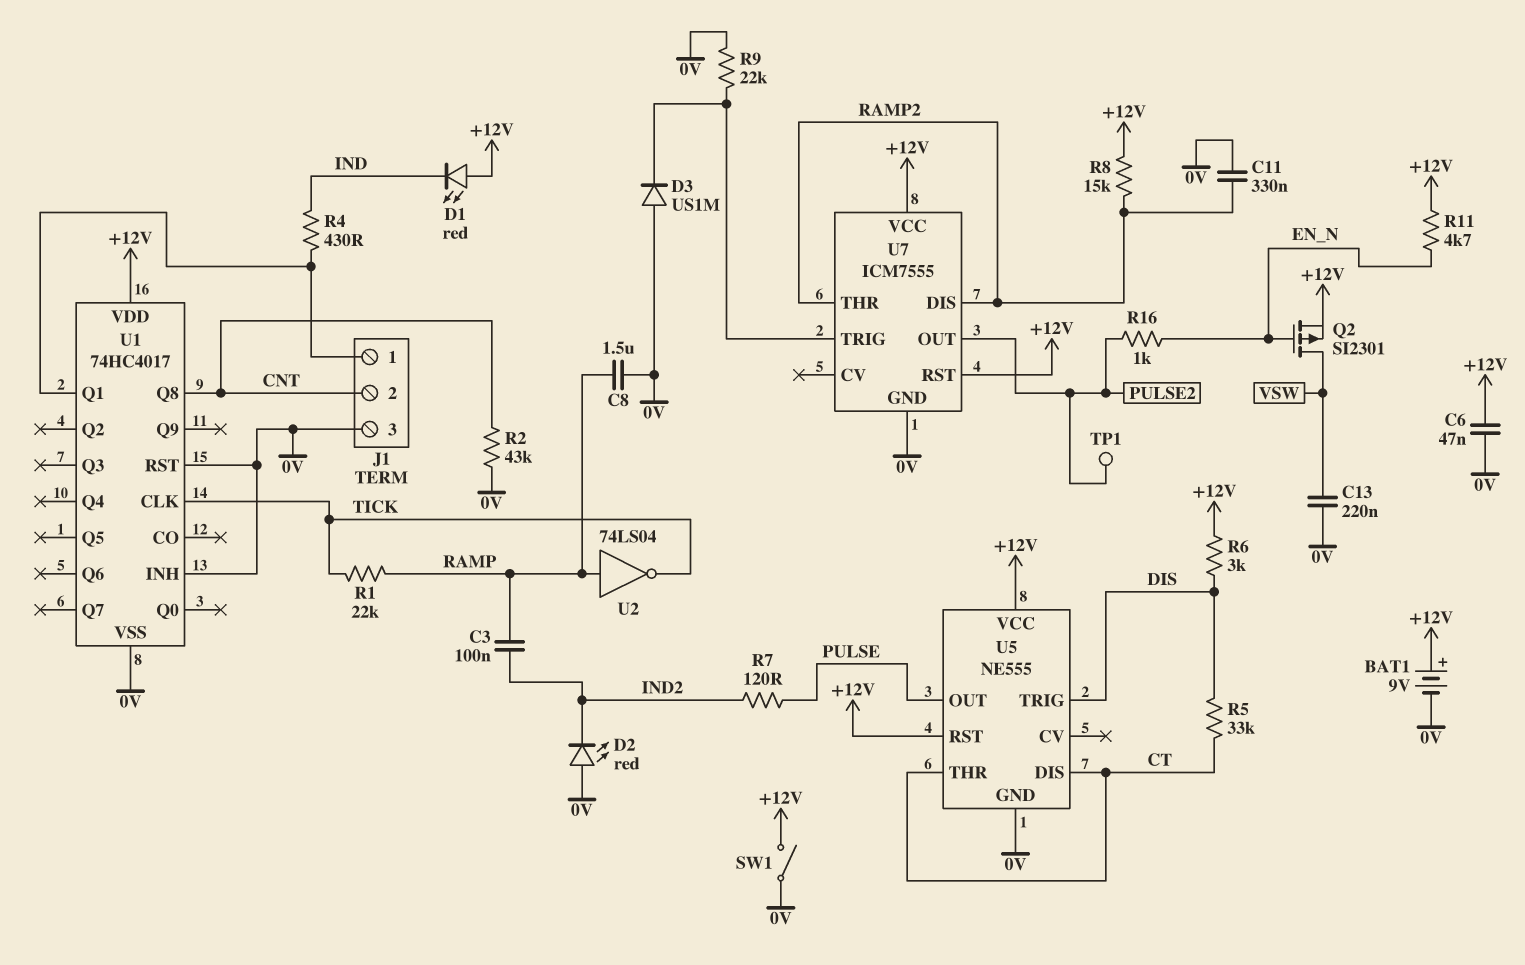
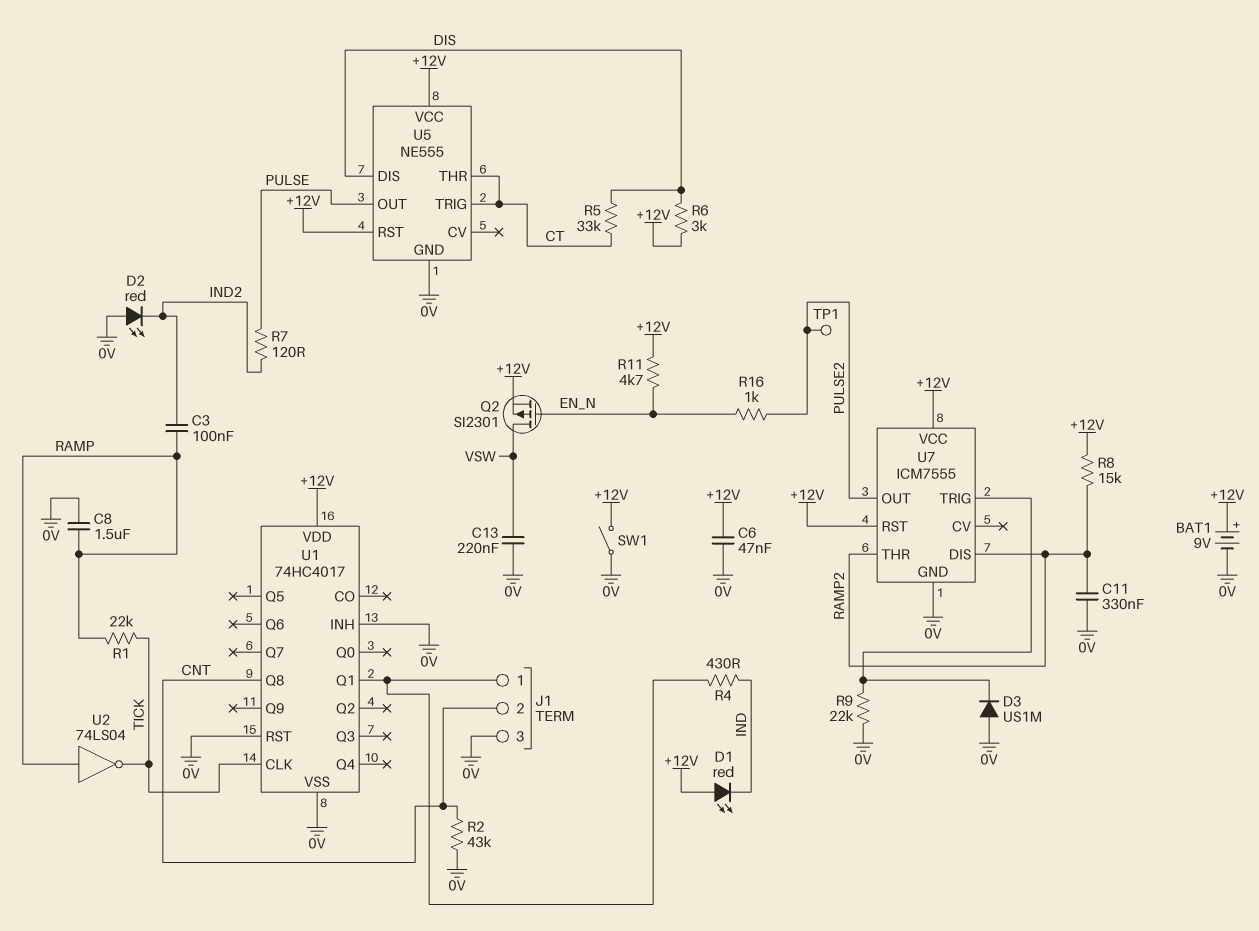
U5 pin DIS: CT -> DIS
U5 pin TRIG: DIS -> CT

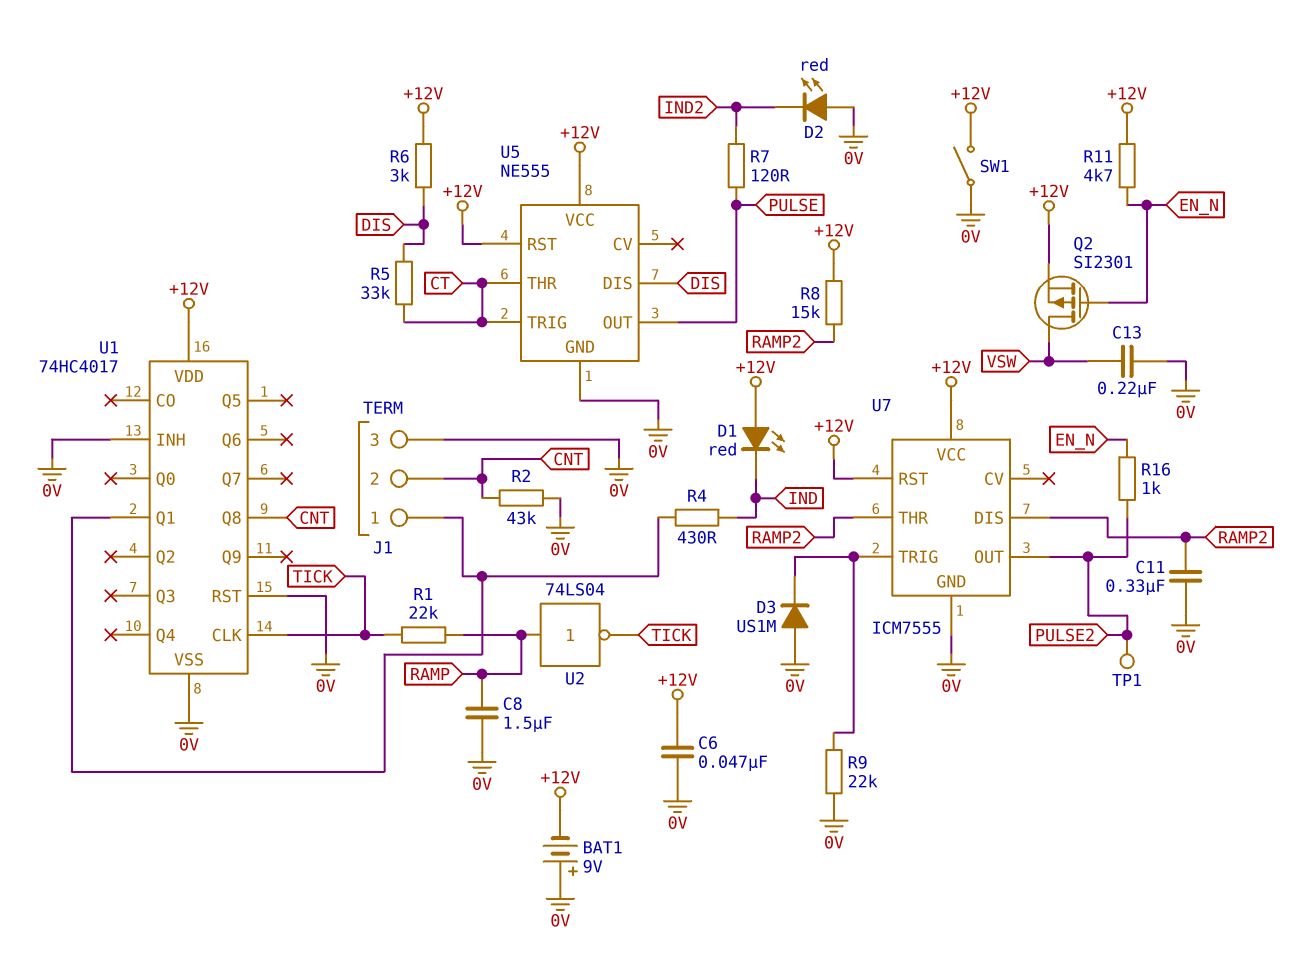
BAT1: 9V (plus +12V, minus 0V) -> 9V (plus 0V, minus +12V)
C3: 100nF (IND2, RAMP) -> none

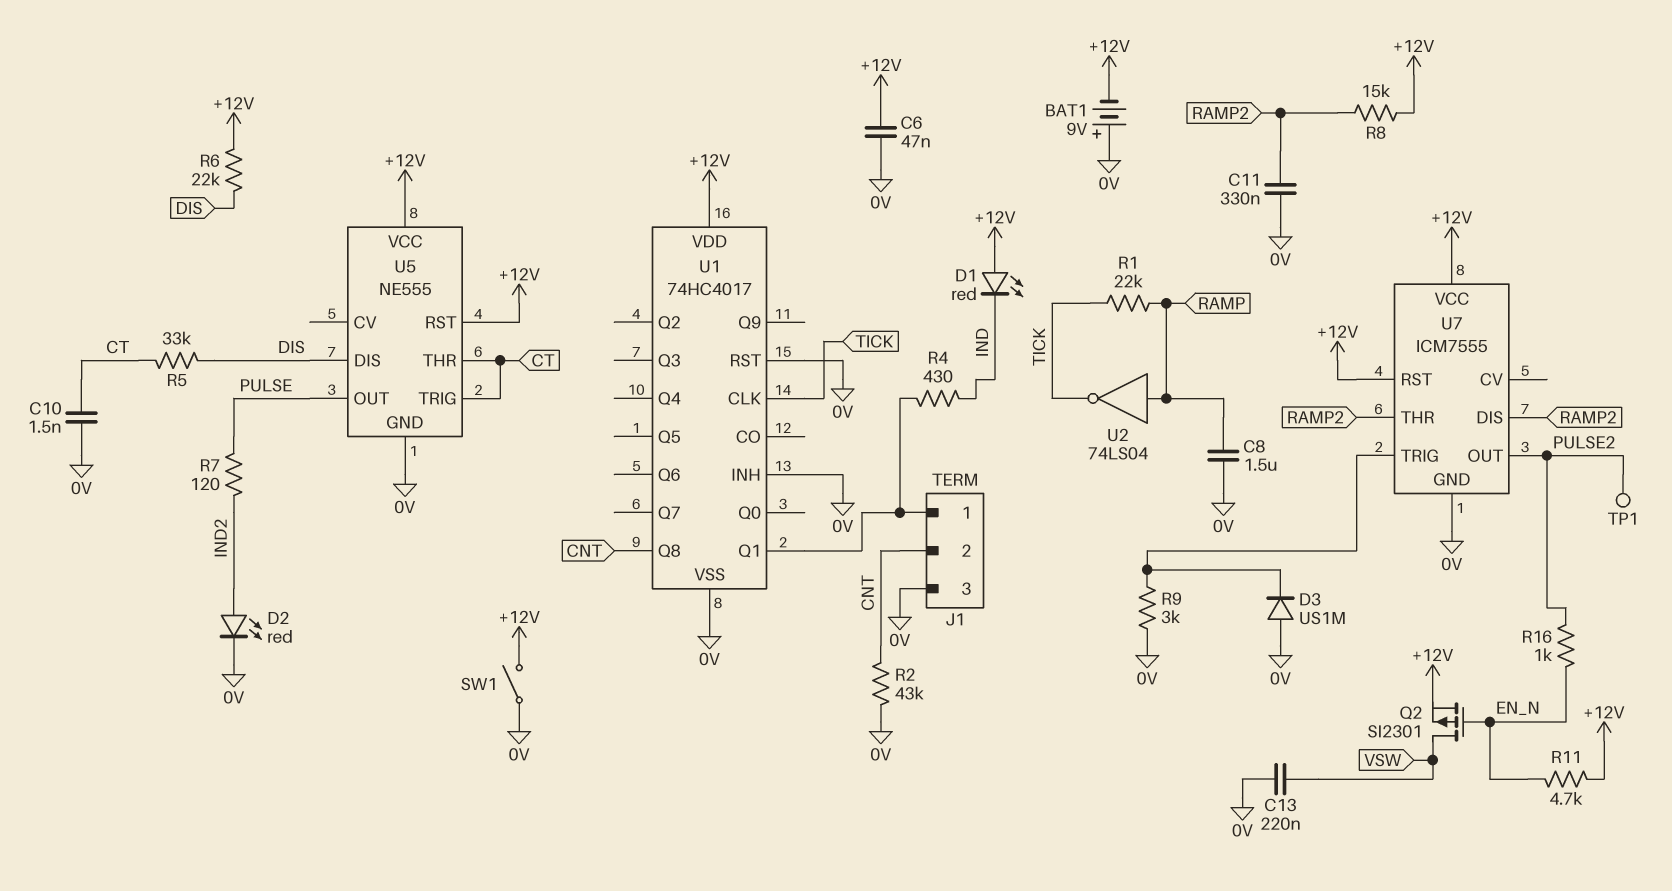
C10: none -> 1.5nF (0V, CT)
D2: LED red (A 0V, K IND2) -> LED red (A IND2, K 0V)
R6: 3k (+12V, DIS) -> 22k (+12V, DIS)
R9: 22k (0V, U7/TRIG) -> 3k (0V, U7/TRIG)

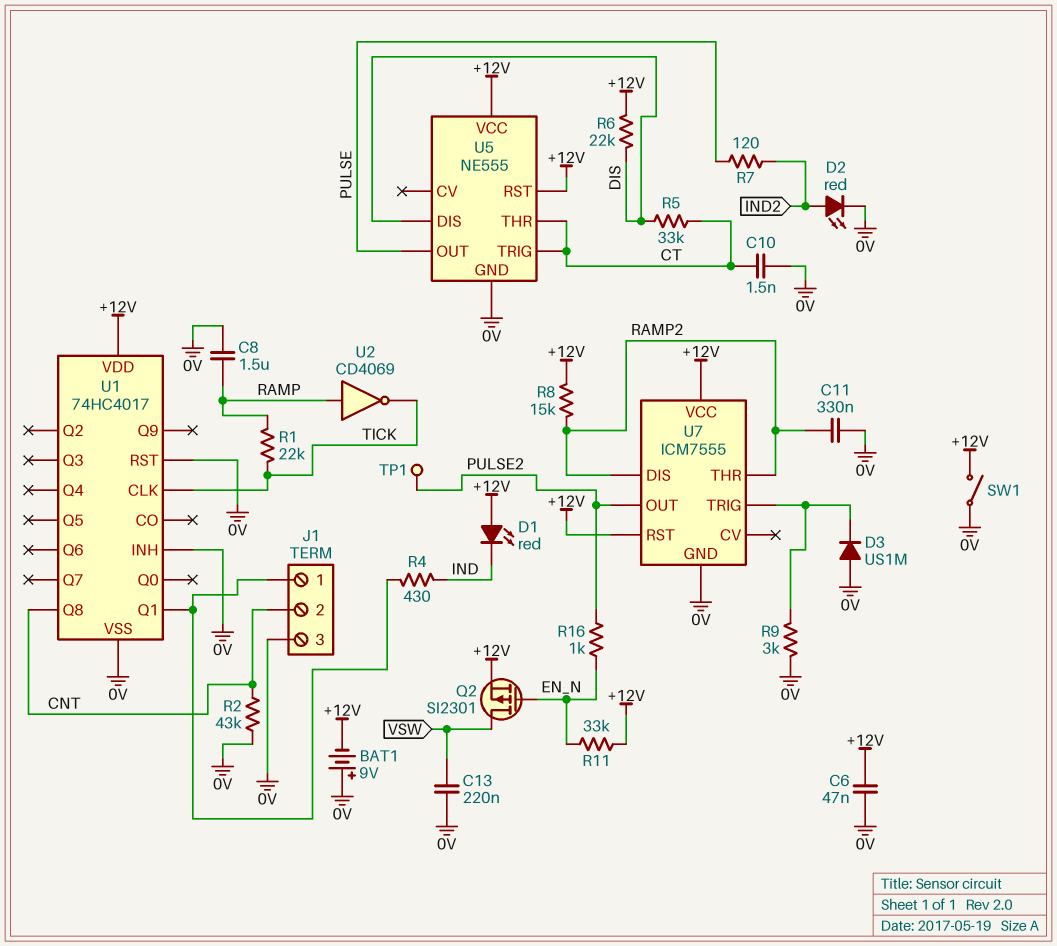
R11: 4.7k (+12V, EN_N) -> 33k (+12V, EN_N)
U2: NOT 74LS04 (in RAMP, out TICK) -> NOT CD4069 (in RAMP, out TICK)

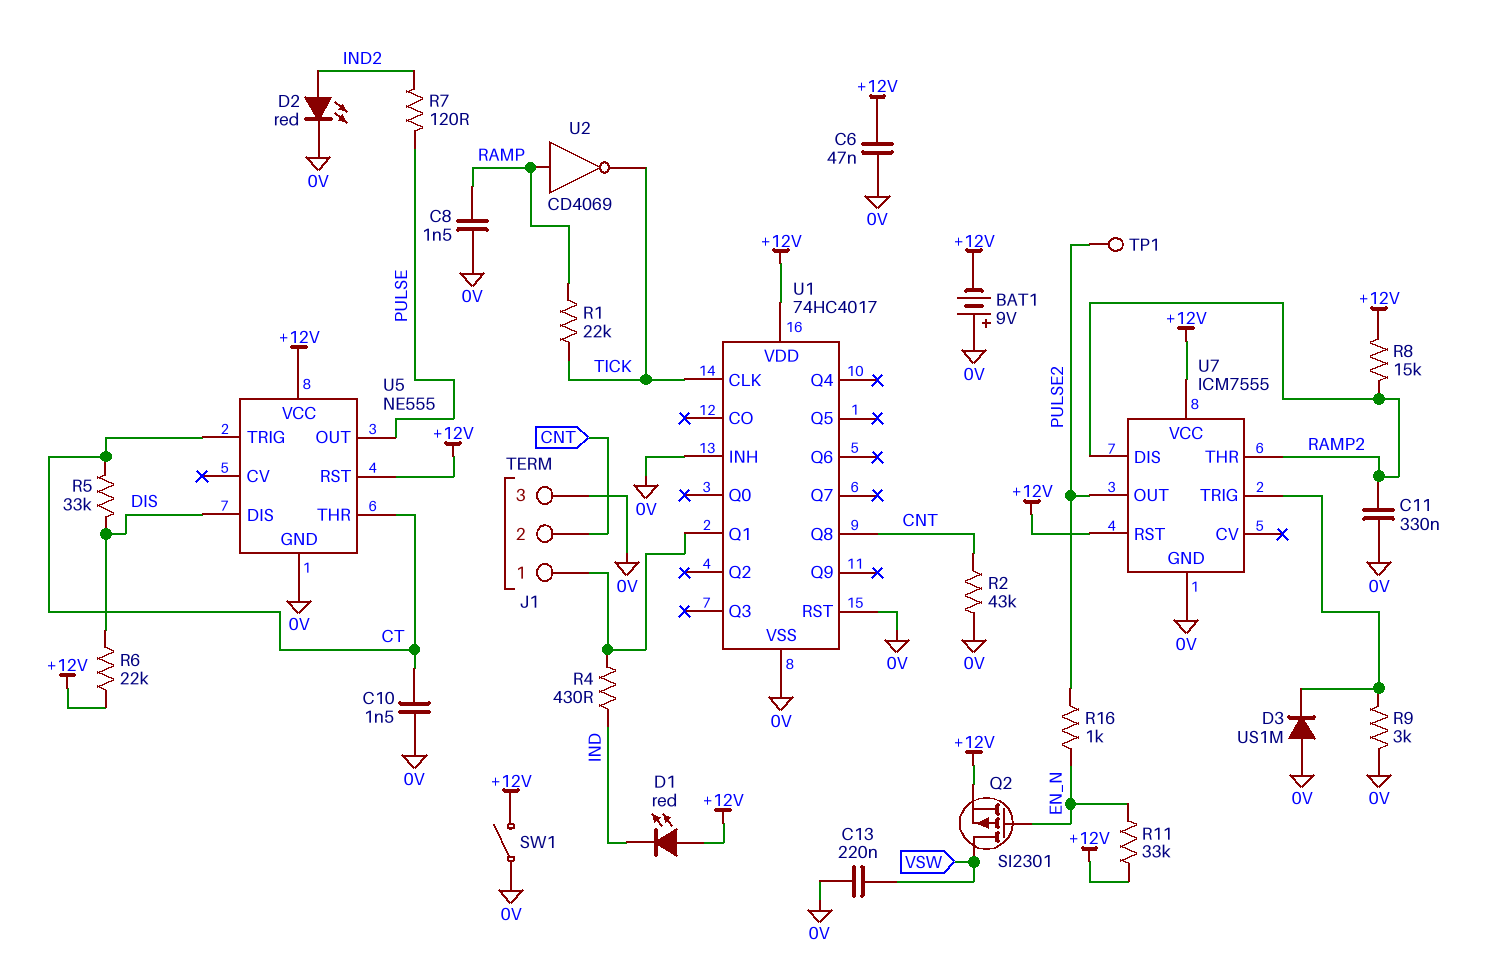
C8: 1.5uF (0V, RAMP) -> 1.5nF (0V, RAMP)

